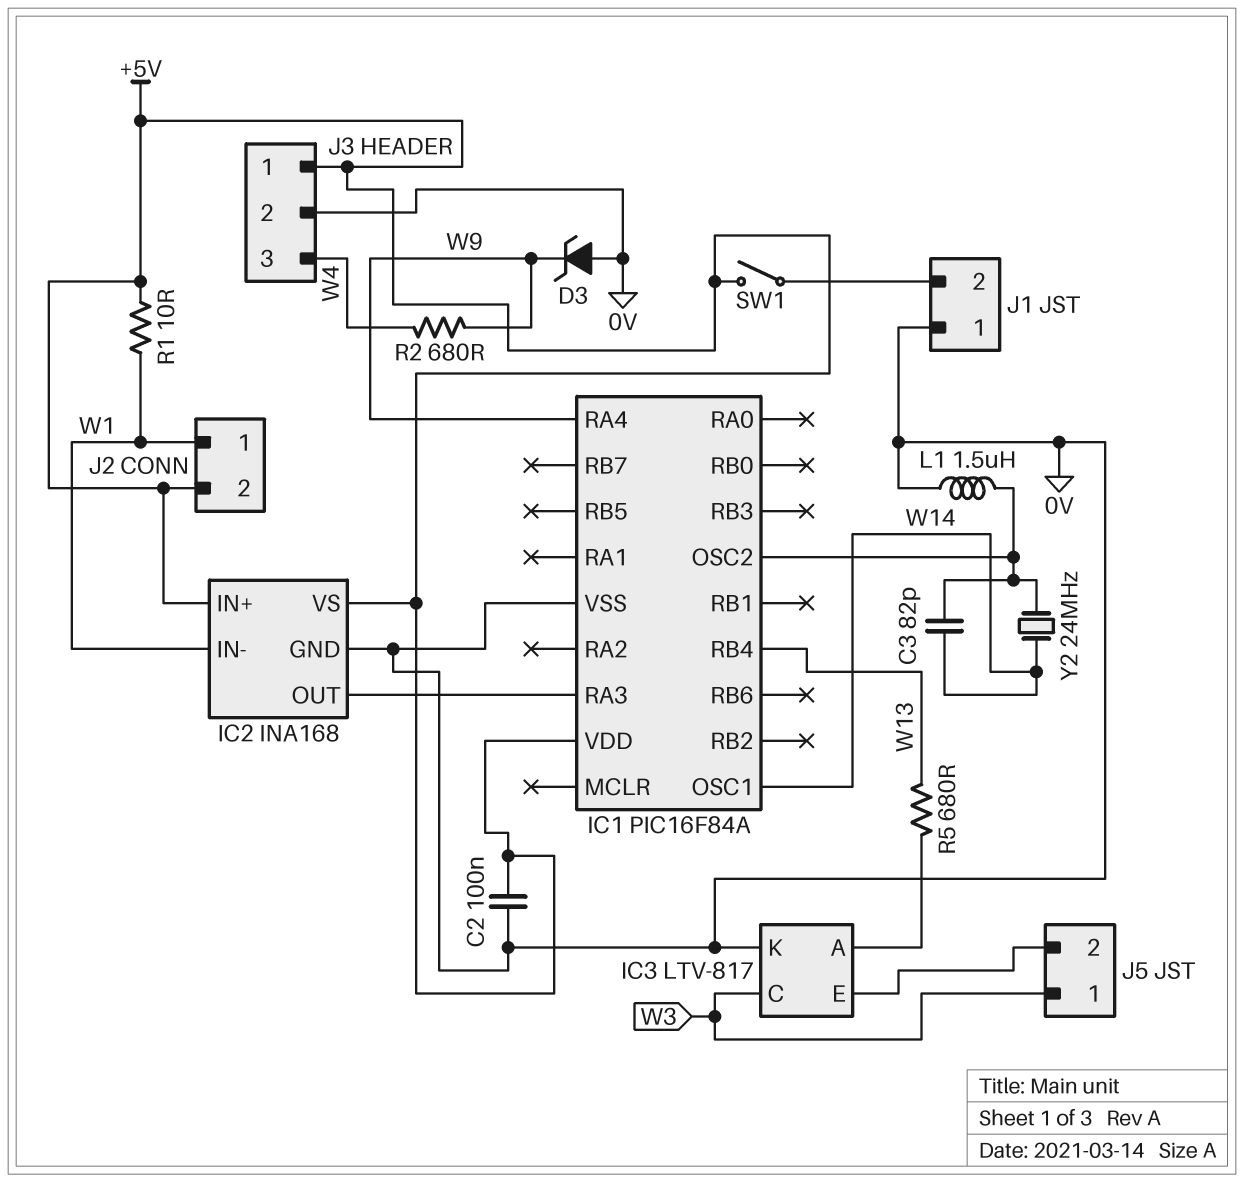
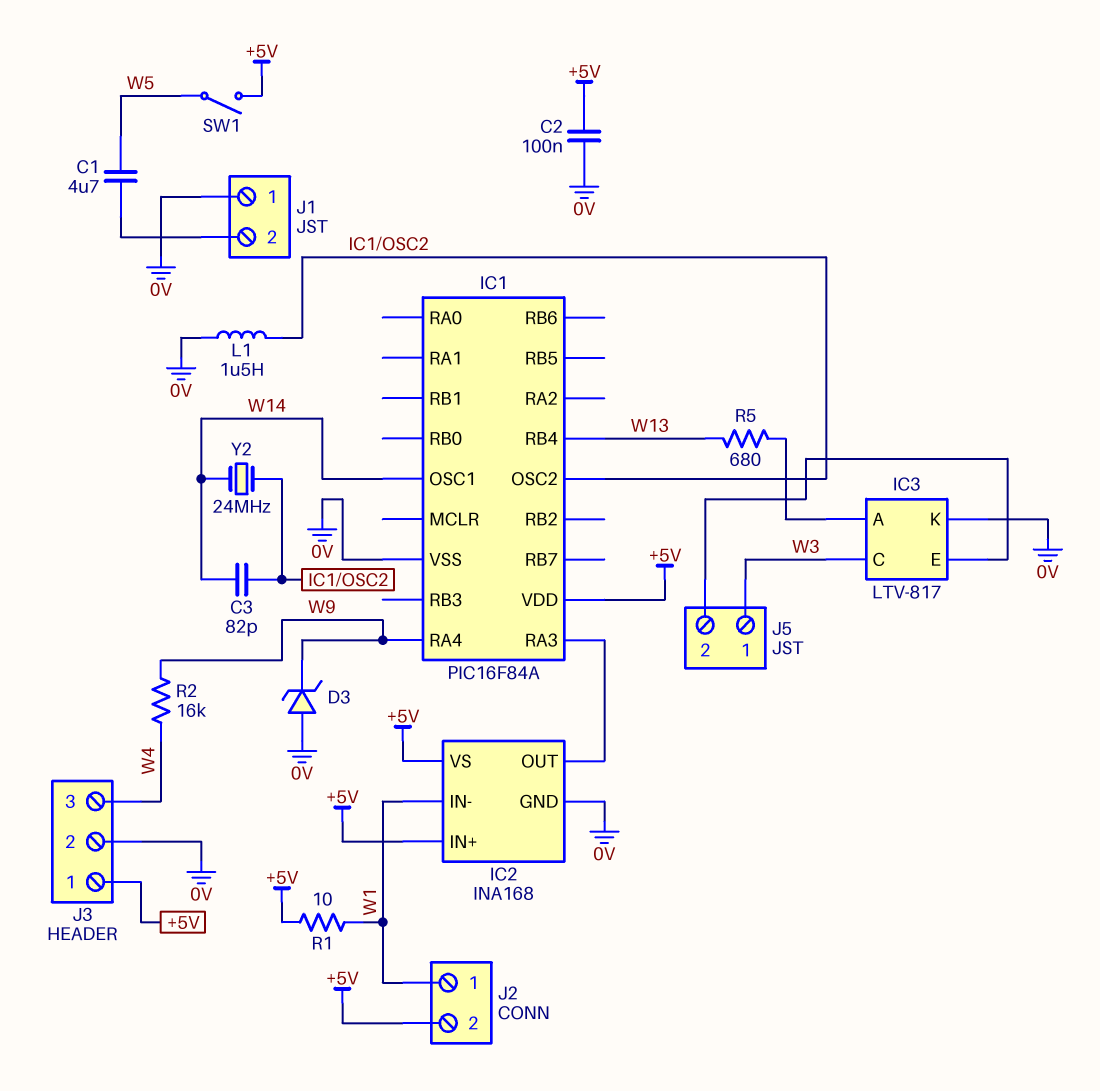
C1: none -> 4.7uF (J1/2, W5)
R2: 680 (W4, W9) -> 16k (W4, W9)
SW1: switch (+5V, J1/2) -> switch (+5V, W5)

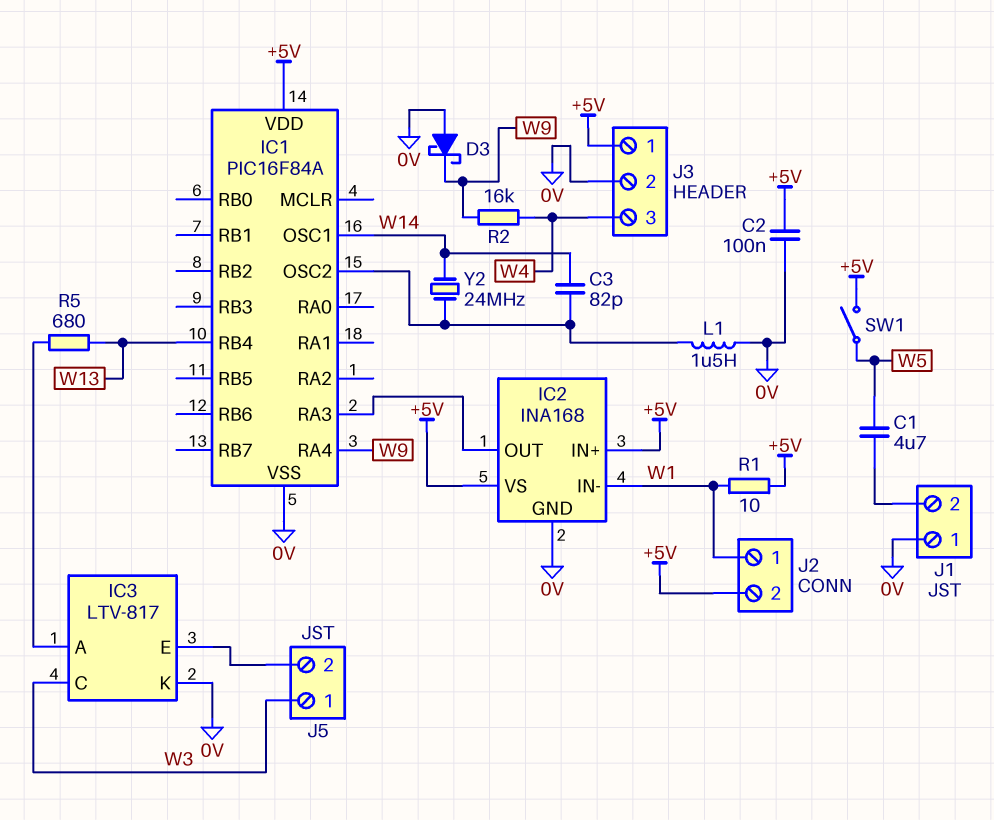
D3: zener (A 0V, K W9) -> schottky (A 0V, K W9)

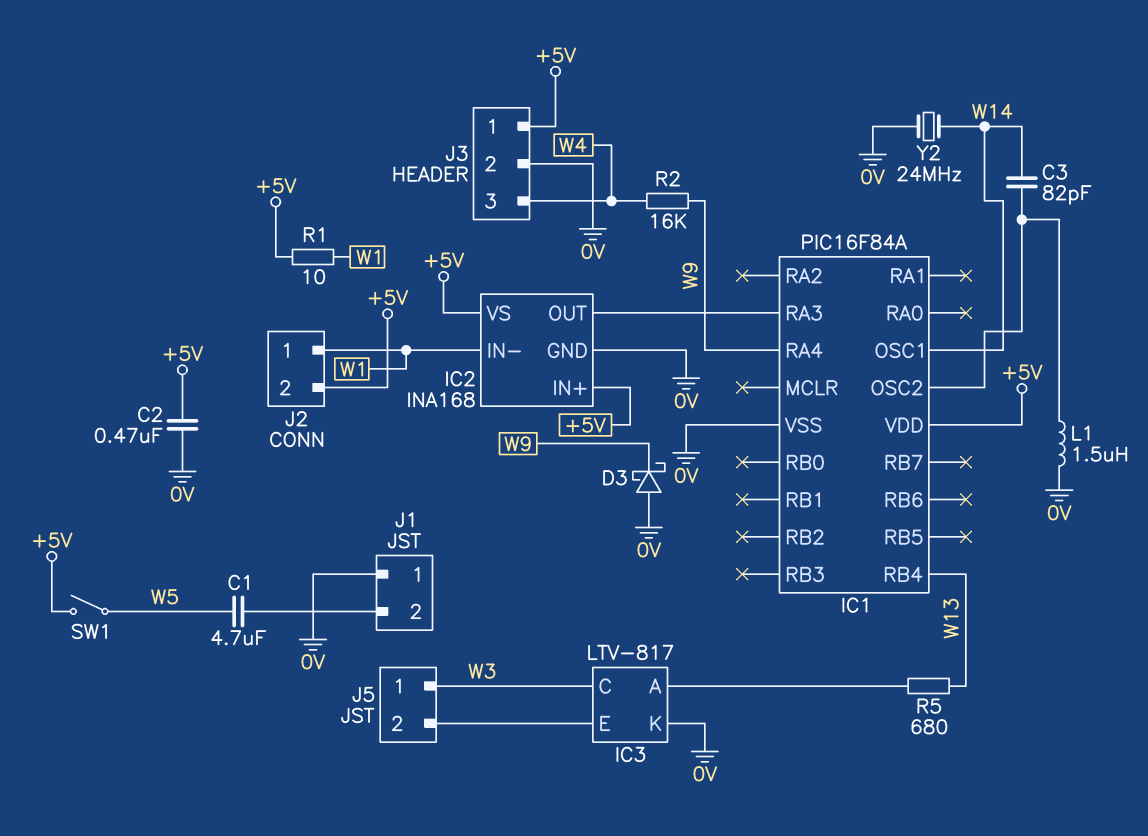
C2: 100nF (+5V, 0V) -> 470nF (+5V, 0V)
Y2: 24MHz (IC1/OSC2, W14) -> 24MHz (0V, W14)

